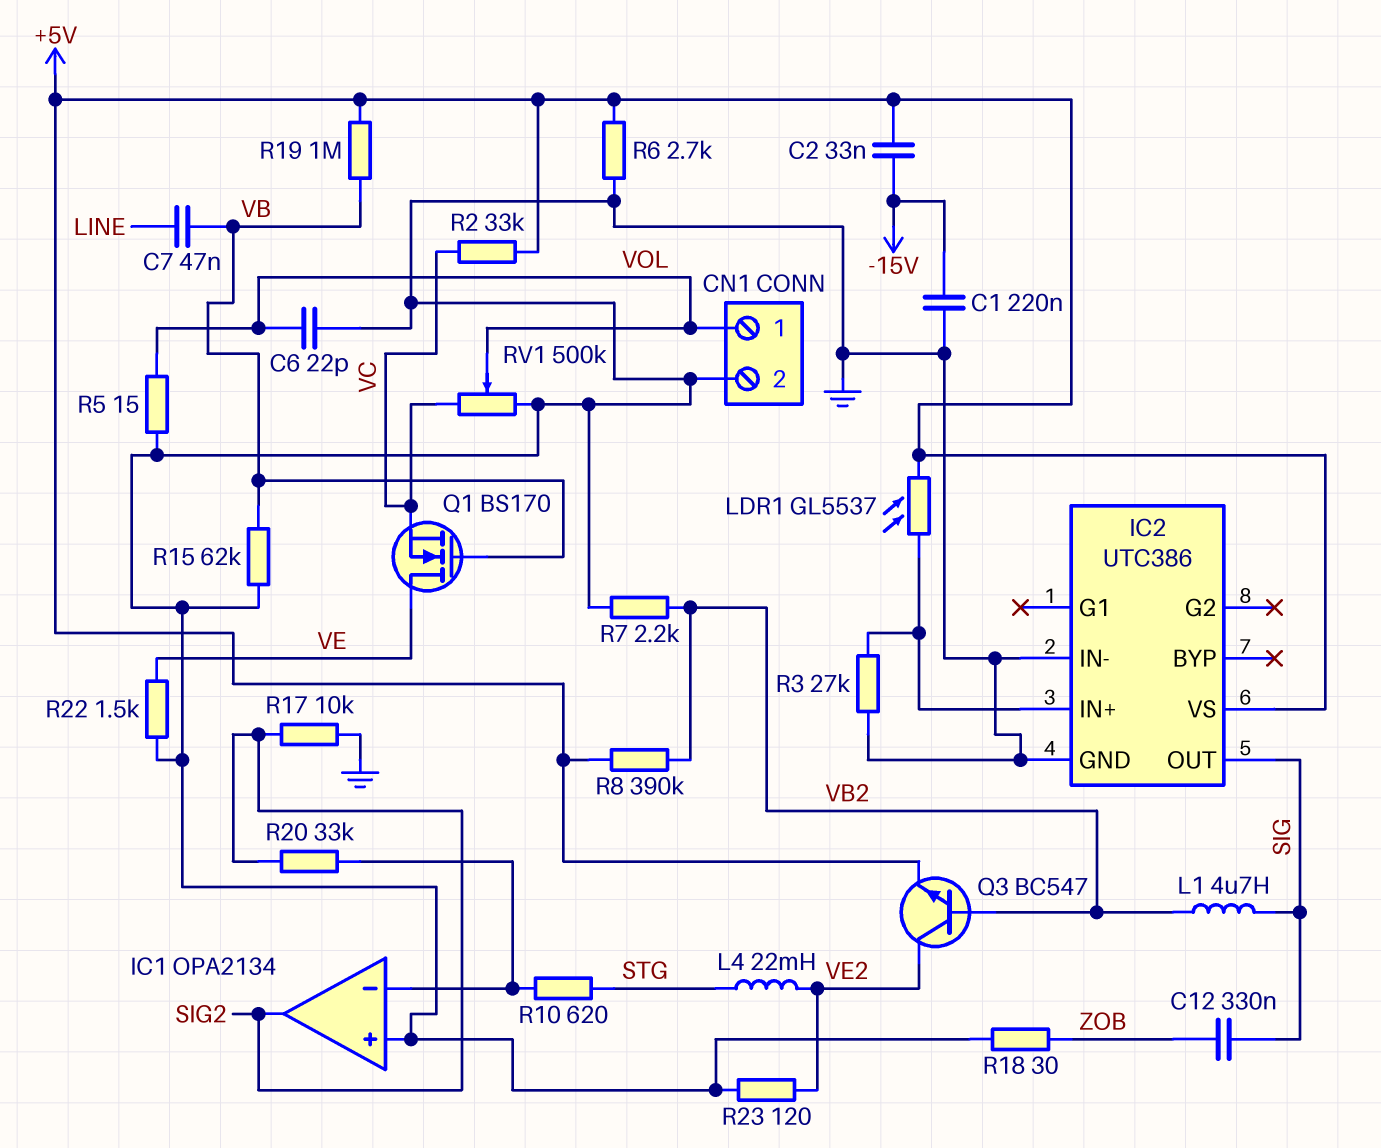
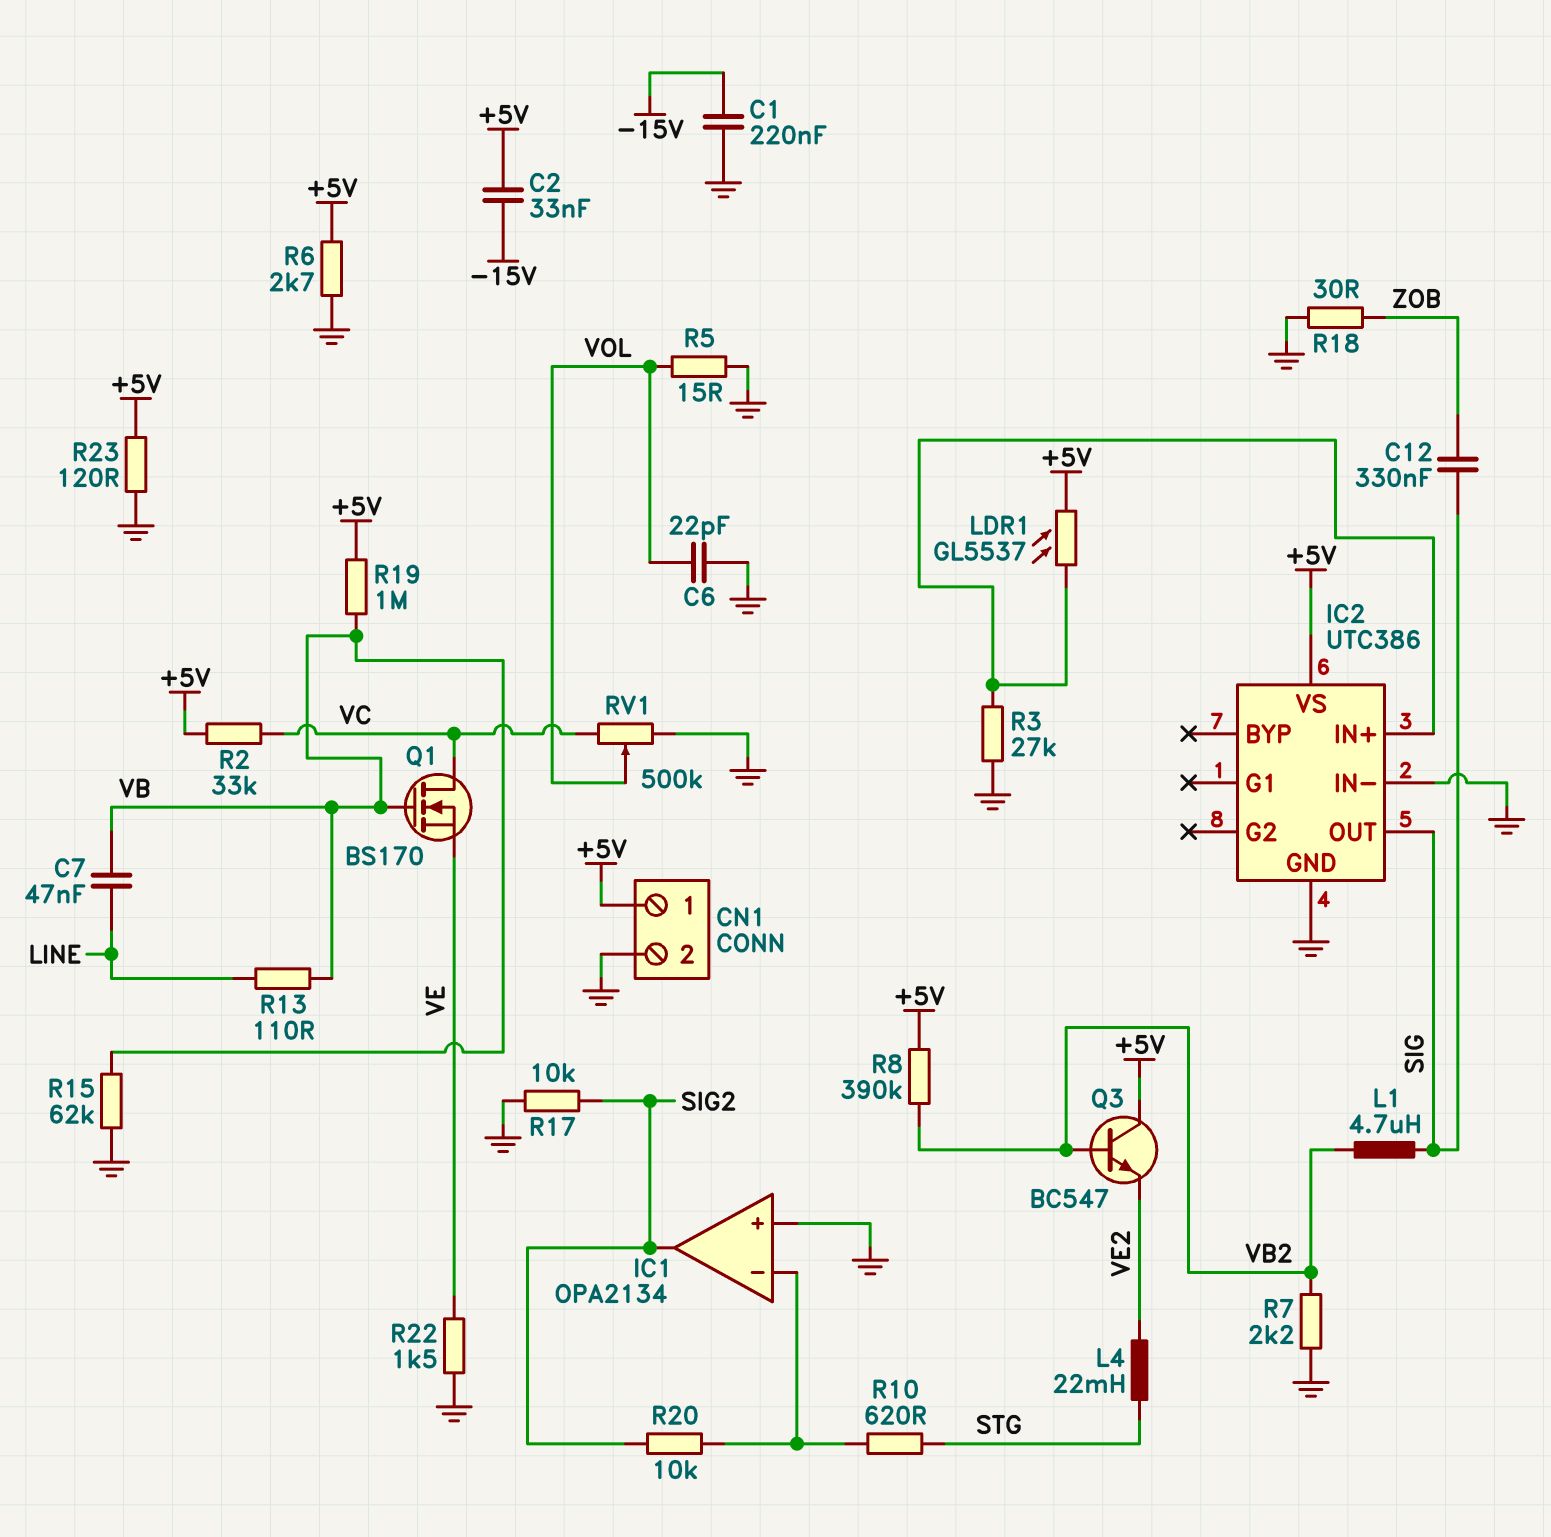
CN1 pin 1: VOL -> +5V
Q1: NMOS BS170 (G VB, D VE, S VC) -> NMOS BS170 (G VB, D VC, S VE)
Q3: NPN BC547 (B VB2, C VE2, E +5V) -> NPN BC547 (B VB2, C +5V, E VE2)
R13: none -> 110 (LINE, VB)
R20: 33k (IC1/in-, SIG2) -> 10k (IC1/in-, SIG2)
R23: 120 (GND, VE2) -> 120 (+5V, GND)

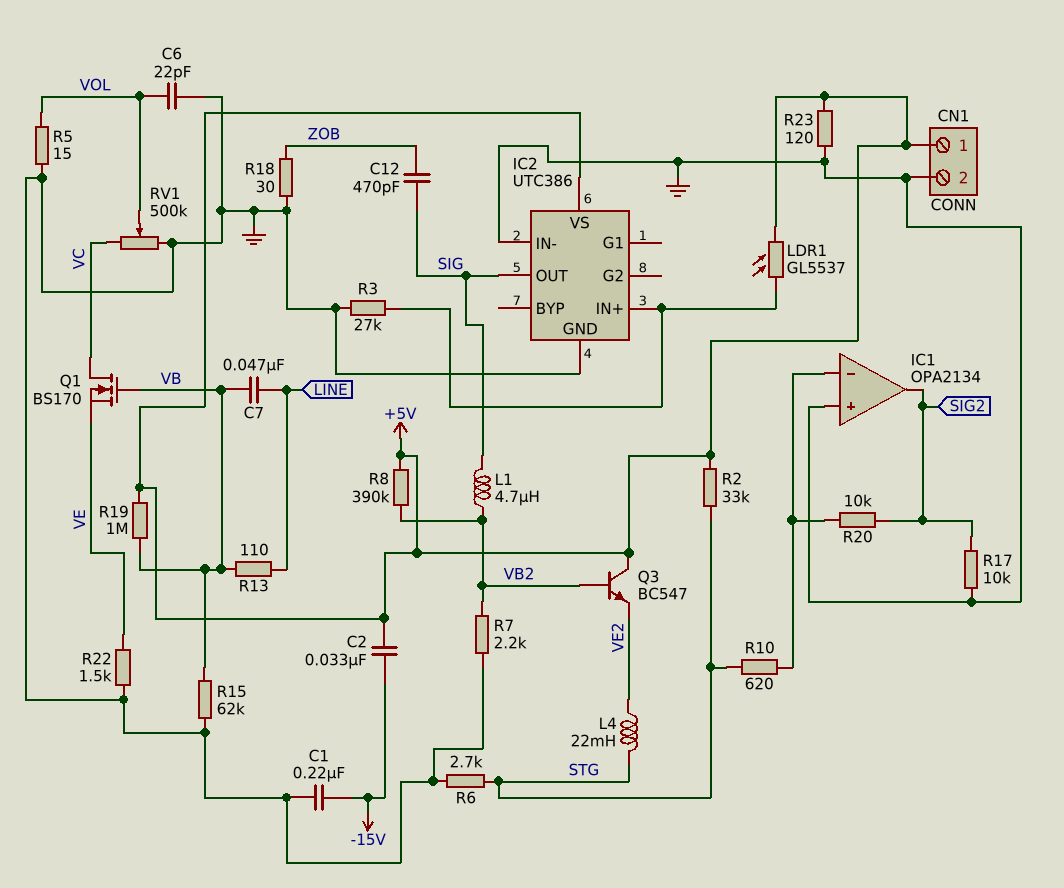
C12: 330nF (SIG, ZOB) -> 470pF (SIG, ZOB)
R2: 33k (+5V, VC) -> 33k (+5V, STG)
R6: 2.7k (+5V, GND) -> 2.7k (GND, STG)

